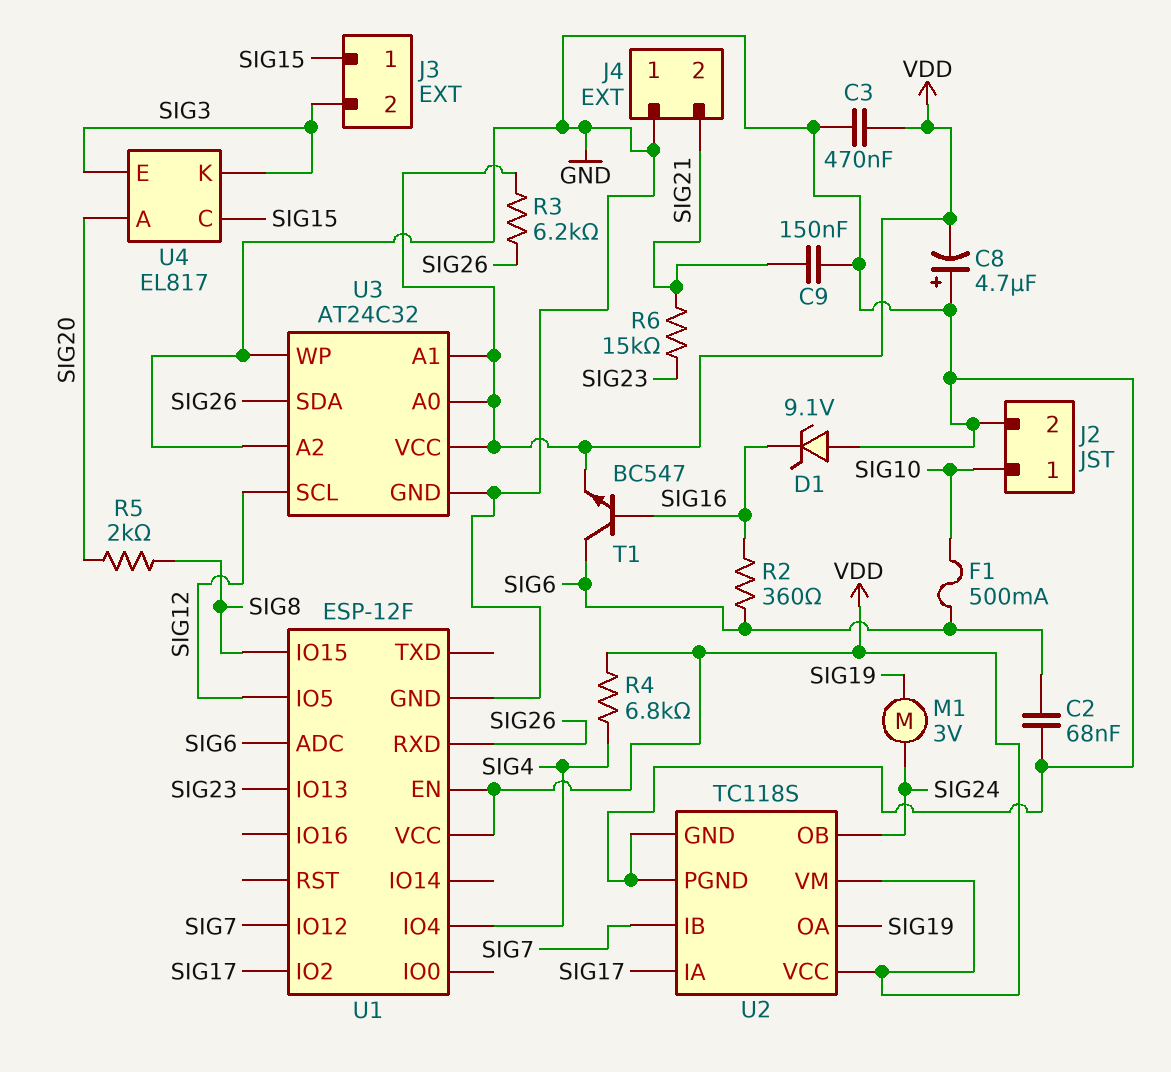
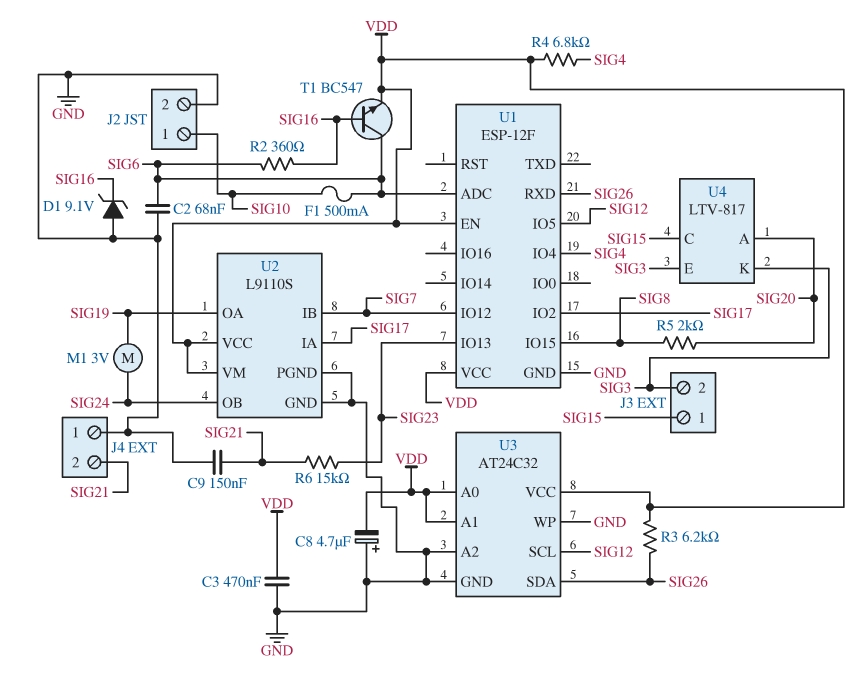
U2: TC118S -> L9110S
U4: EL817 -> LTV-817

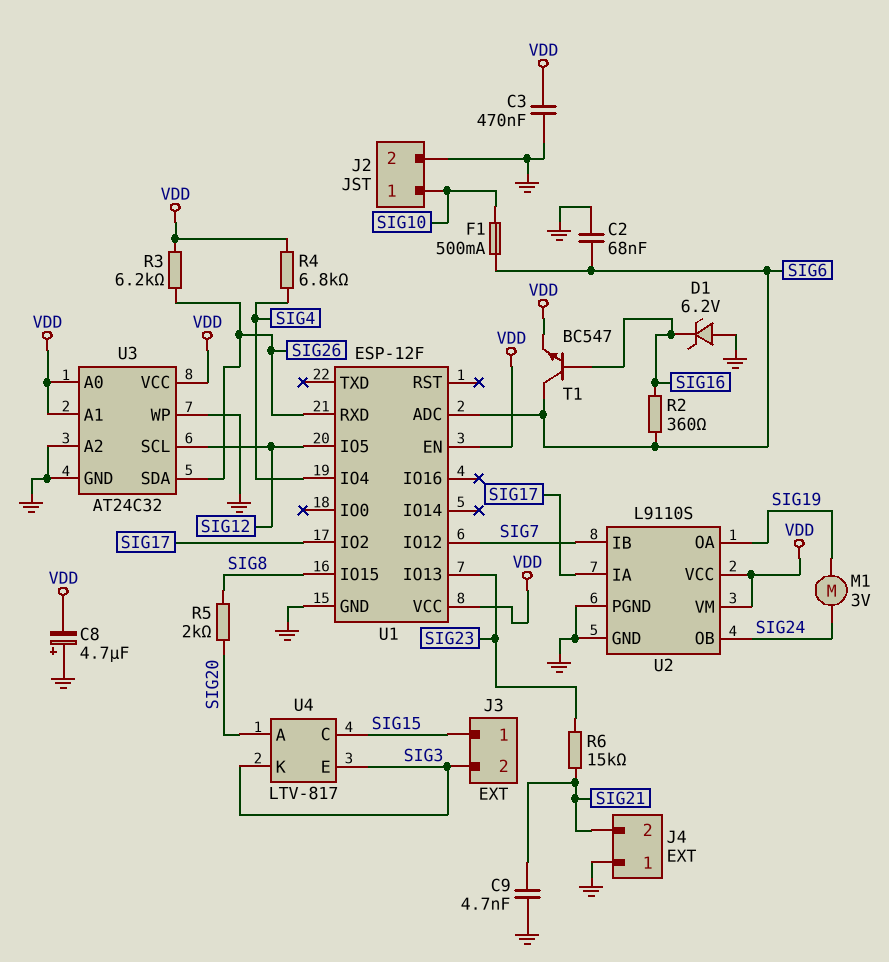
C9: 150nF (GND, SIG21) -> 4.7nF (GND, SIG21)
D1: zener 9.1V (A GND, K SIG16) -> zener 6.2V (A GND, K SIG16)

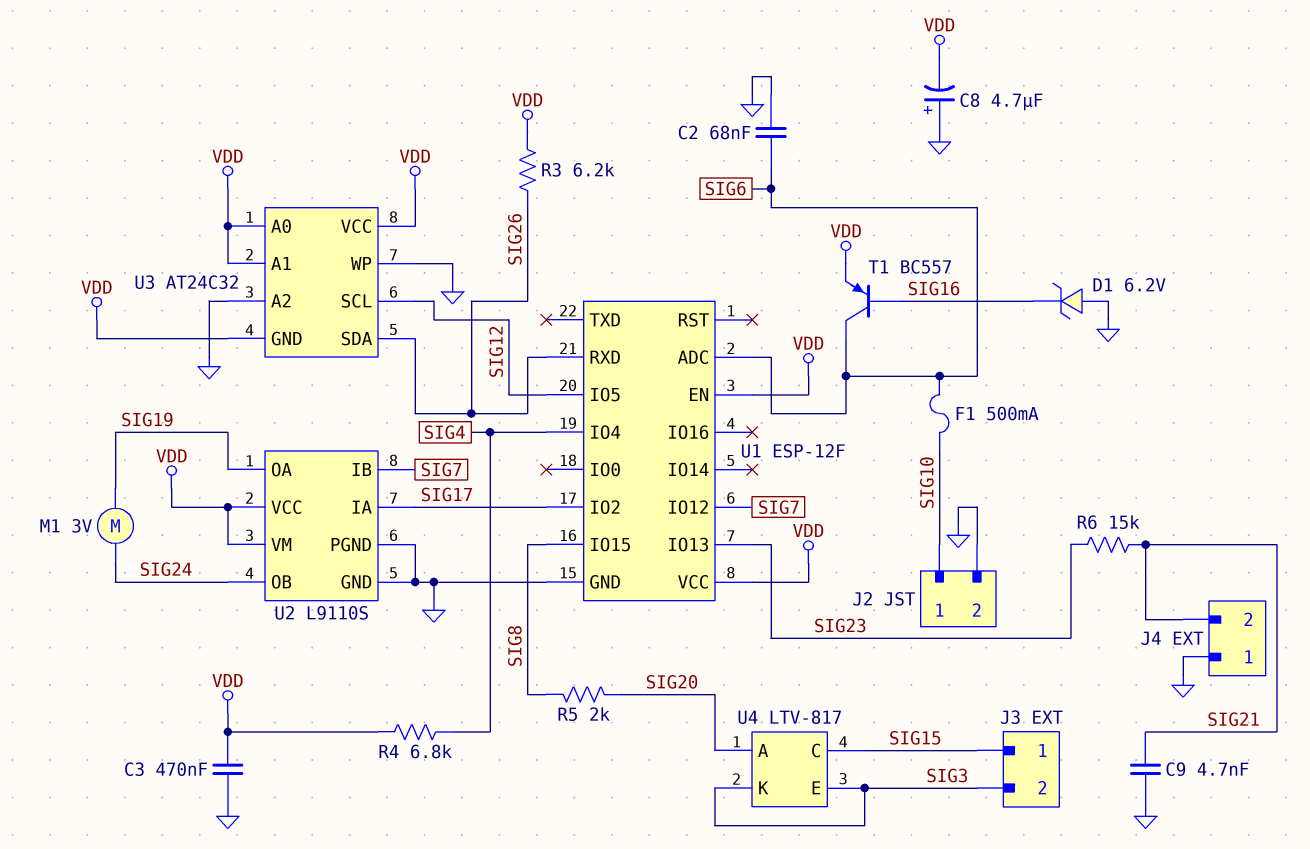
R2: 360 (SIG6, SIG16) -> none
T1: NPN BC547 (B SIG16, C SIG6, E VDD) -> PNP BC557 (B SIG16, C SIG6, E VDD)
U3 pin GND: GND -> VDD

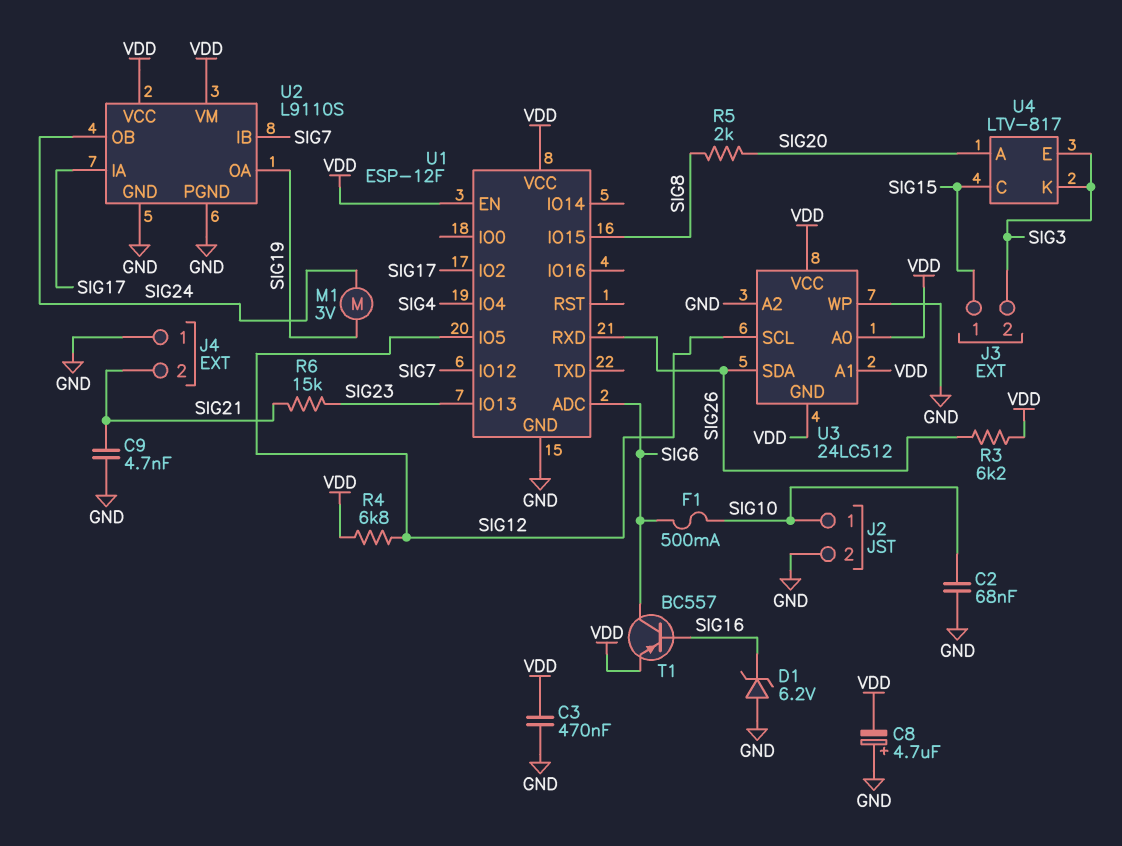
C2: 68nF (GND, SIG6) -> 68nF (GND, SIG10)
R4: 6.8k (SIG4, VDD) -> 6.8k (SIG12, VDD)
U3: AT24C32 -> 24LC512

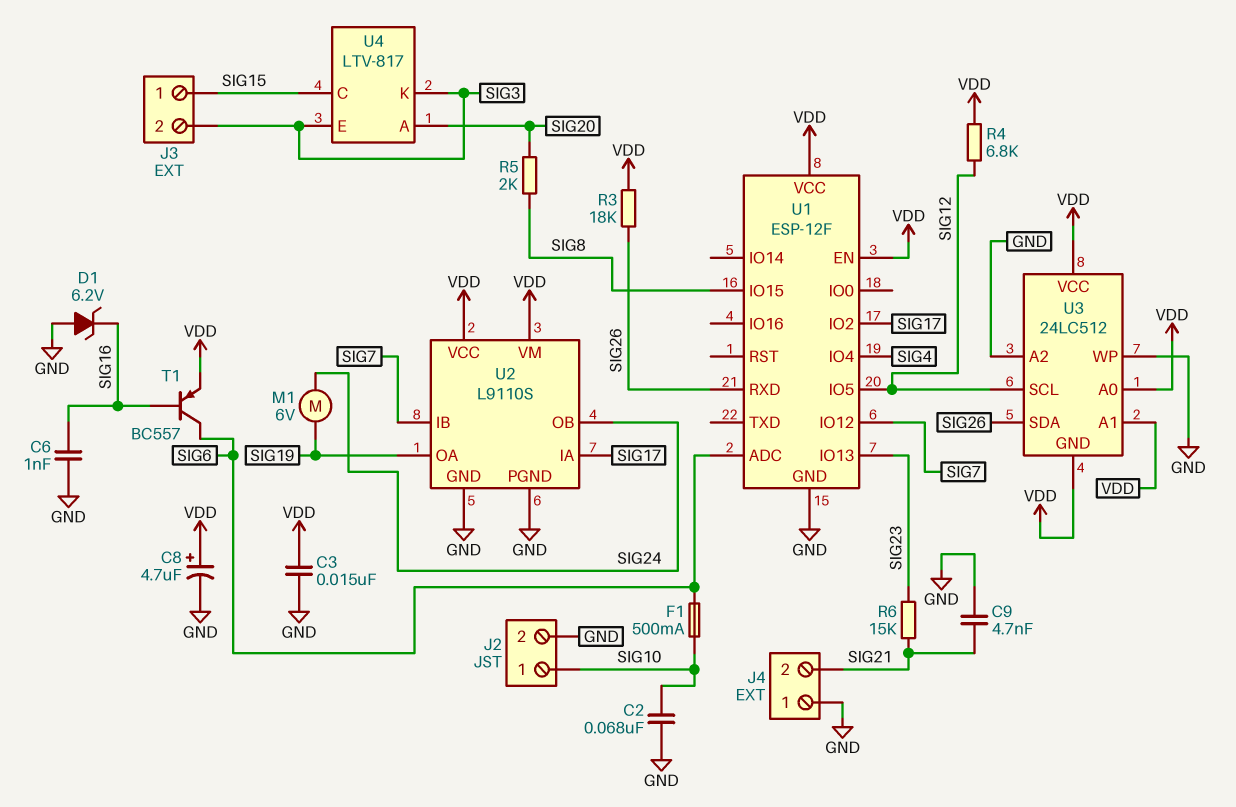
C3: 470nF (GND, VDD) -> 15nF (GND, VDD)
C6: none -> 1nF (GND, SIG16)
C8: 4.7uF (plus GND, minus VDD) -> 4.7uF (plus VDD, minus GND)
M1: motor 3V (SIG19, SIG24) -> motor 6V (SIG19, SIG24)
R3: 6.2k (SIG26, VDD) -> 18k (SIG26, VDD)

